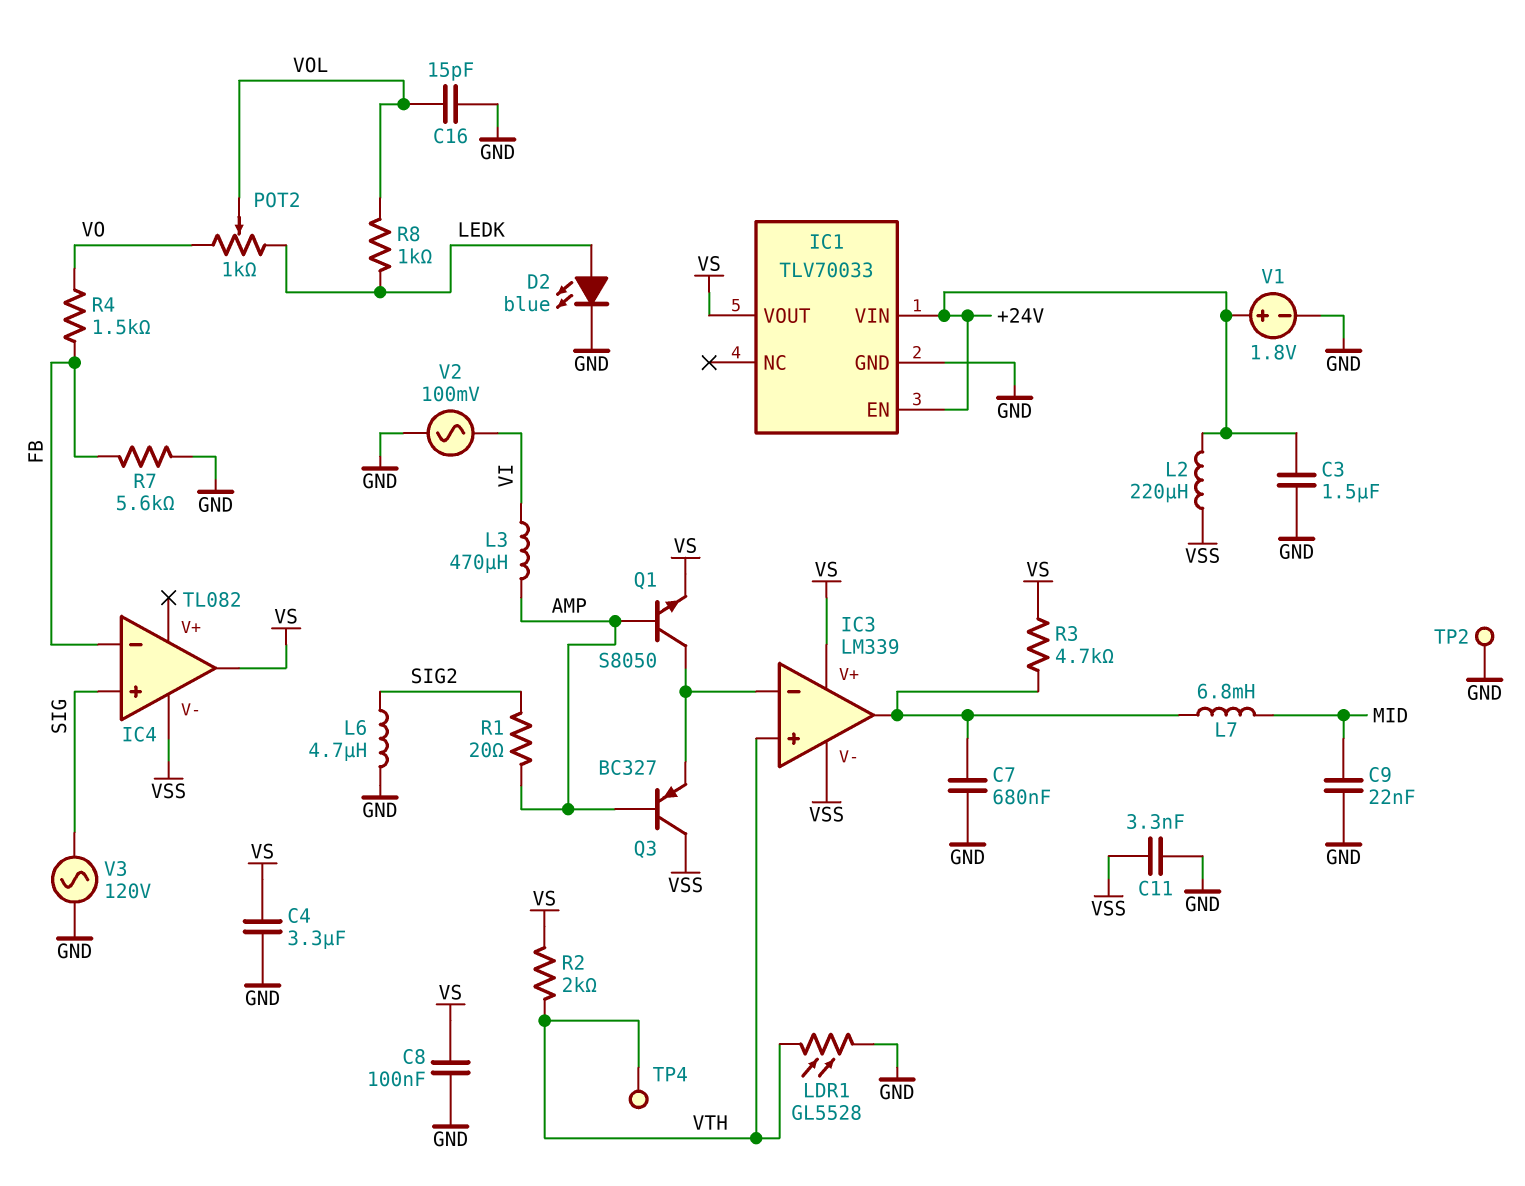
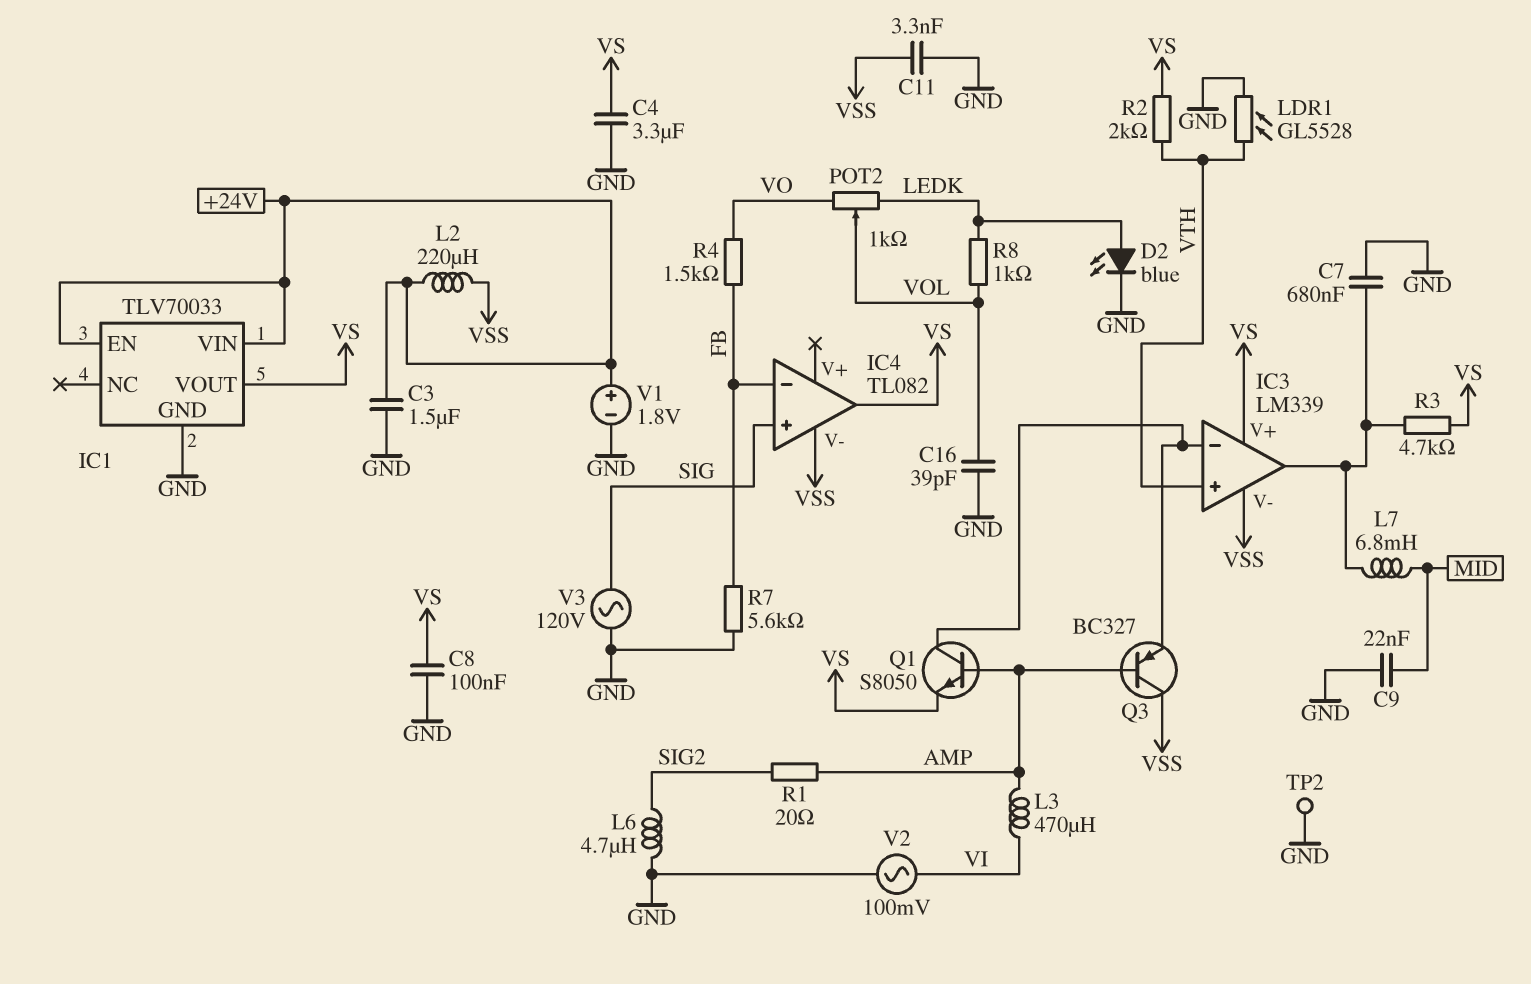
C16: 15pF (GND, VOL) -> 39pF (GND, VOL)
TP4: test point (VTH) -> none

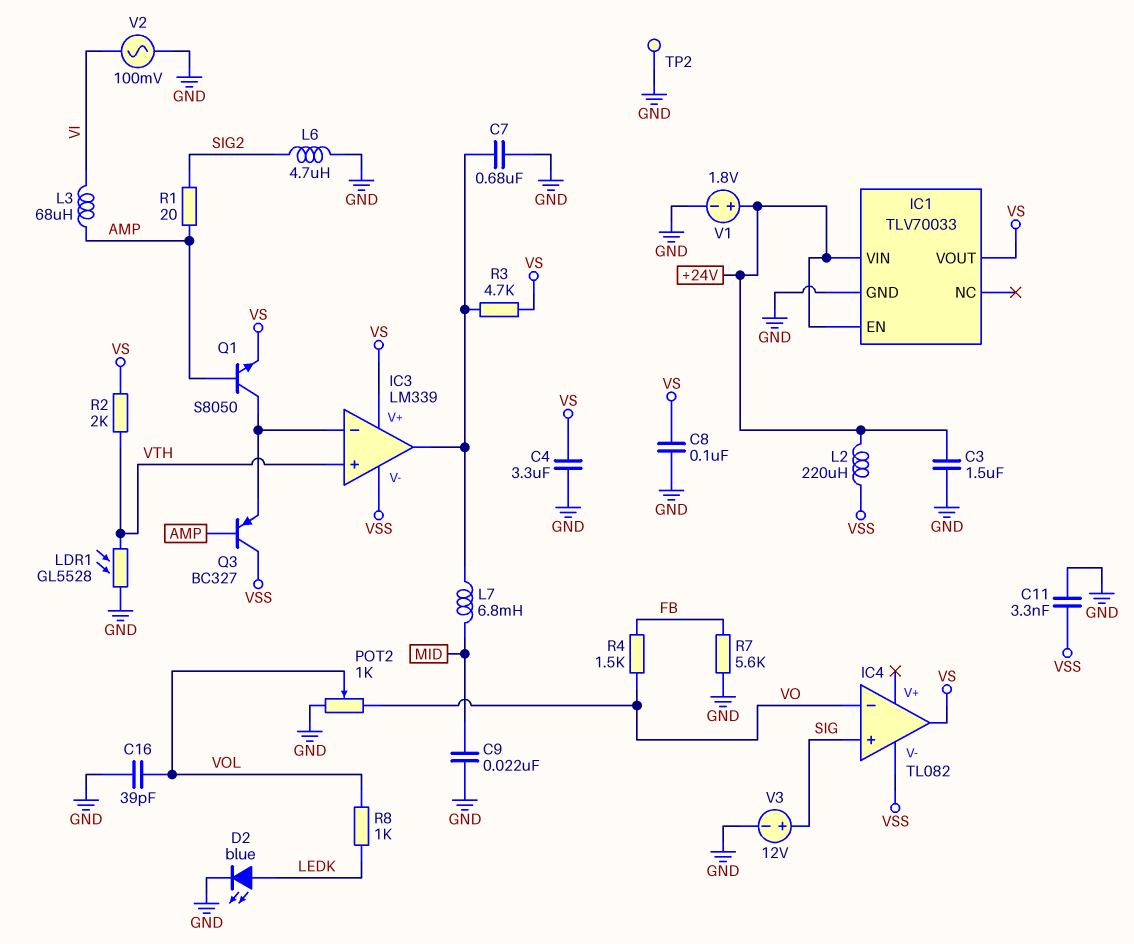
IC4 pin in-: FB -> VO
L3: 470uH (AMP, VI) -> 68uH (AMP, VI)
POT2: 1k (LEDK, VO, wiper VOL) -> 1k (GND, VO, wiper VOL)
V3: AC 120V (GND, SIG) -> 12V (plus SIG, minus GND)

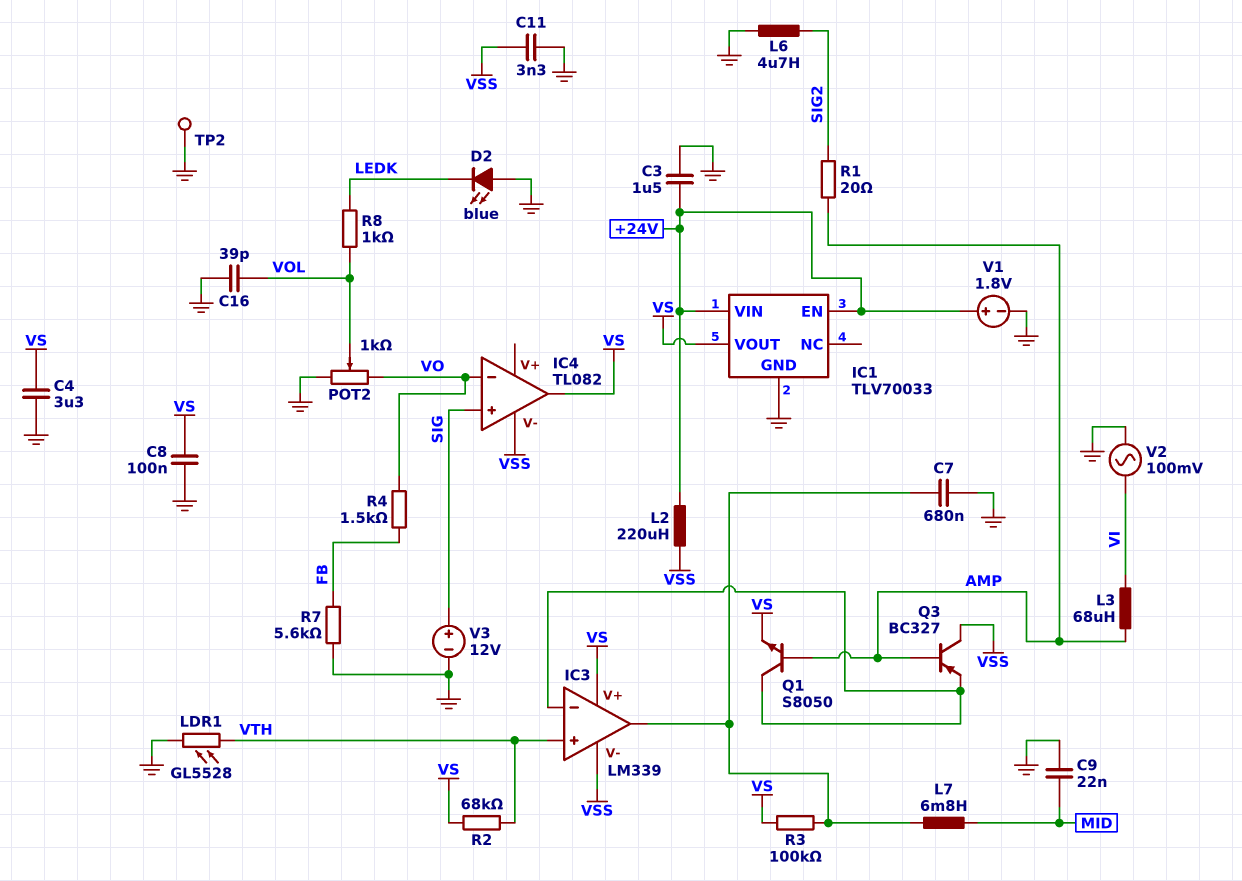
D2: LED blue (A LEDK, K GND) -> LED blue (A GND, K LEDK)
R2: 2k (VS, VTH) -> 68k (VS, VTH)
R3: 4.7k (IC3/out, VS) -> 100k (IC3/out, VS)

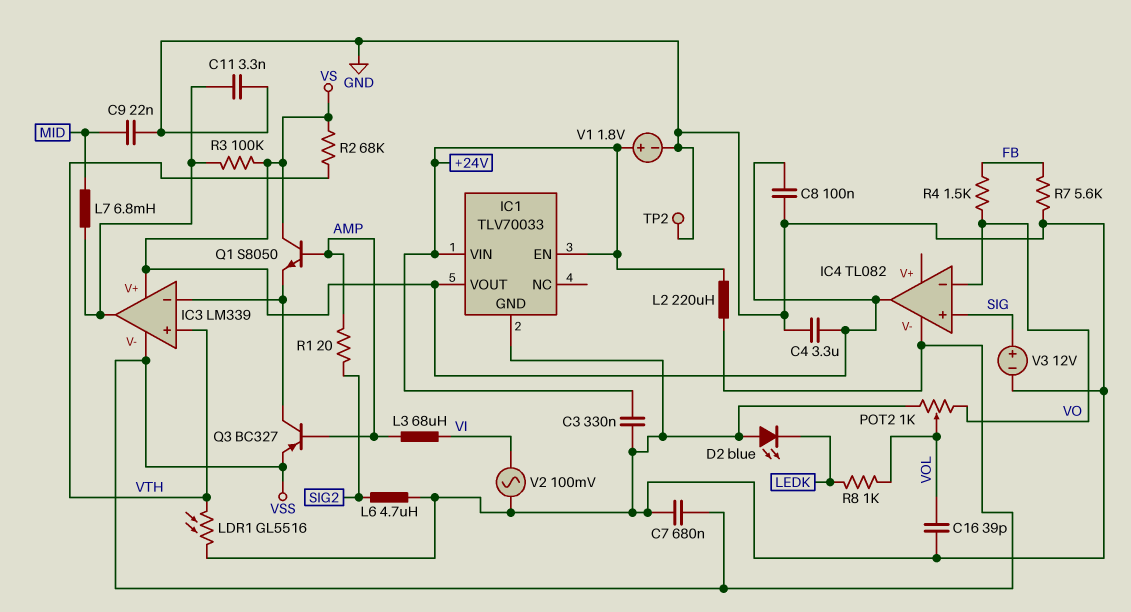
C3: 1.5uF (+24V, GND) -> 330nF (+24V, GND)
C7: 680nF (GND, IC3/out) -> 680nF (GND, VSS)
C11: 3.3nF (GND, VSS) -> 3.3nF (GND, IC3/out)
LDR1: GL5528 (GND, VTH) -> GL5516 (GND, VTH)
Q1: NPN S8050 (B AMP, C IC3/in-, E VS) -> NPN S8050 (B AMP, C VS, E IC3/in-)
Q3: PNP BC327 (B AMP, C VSS, E IC3/in-) -> PNP BC327 (B AMP, C IC3/in-, E VSS)

